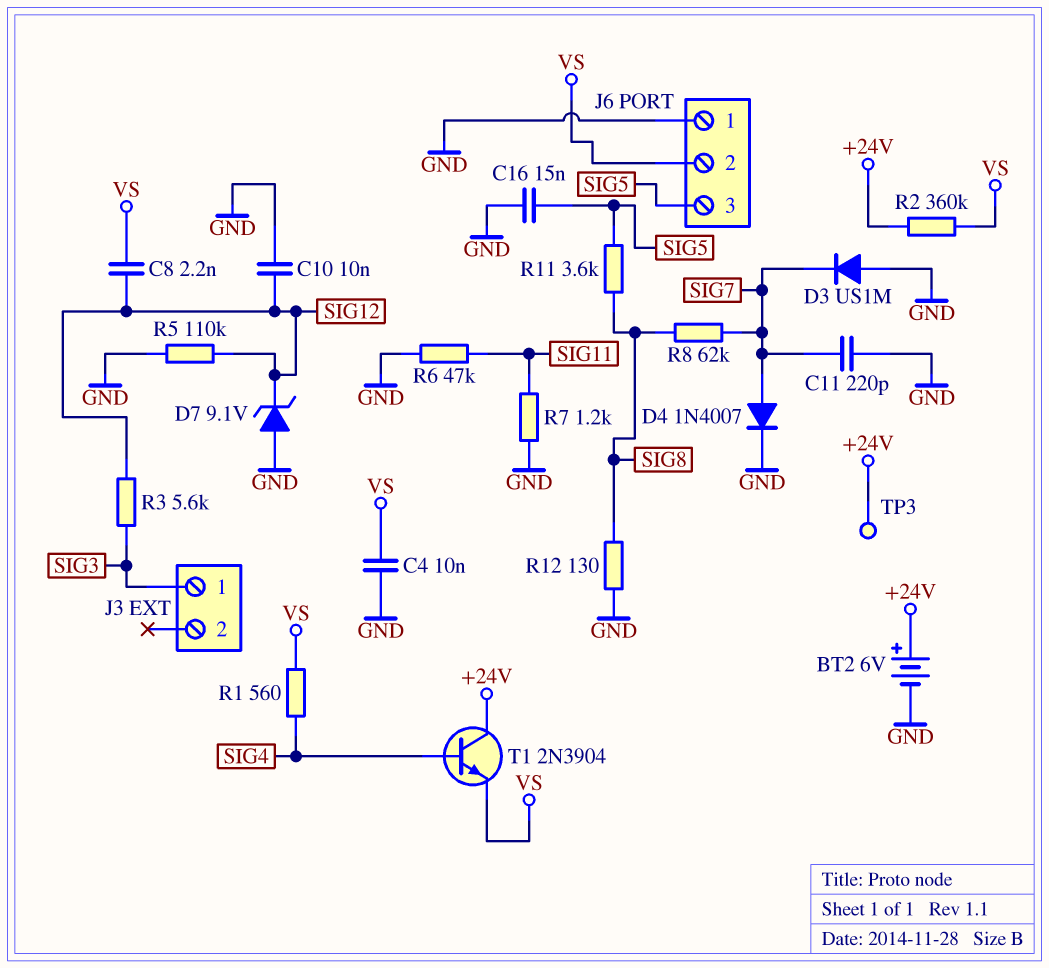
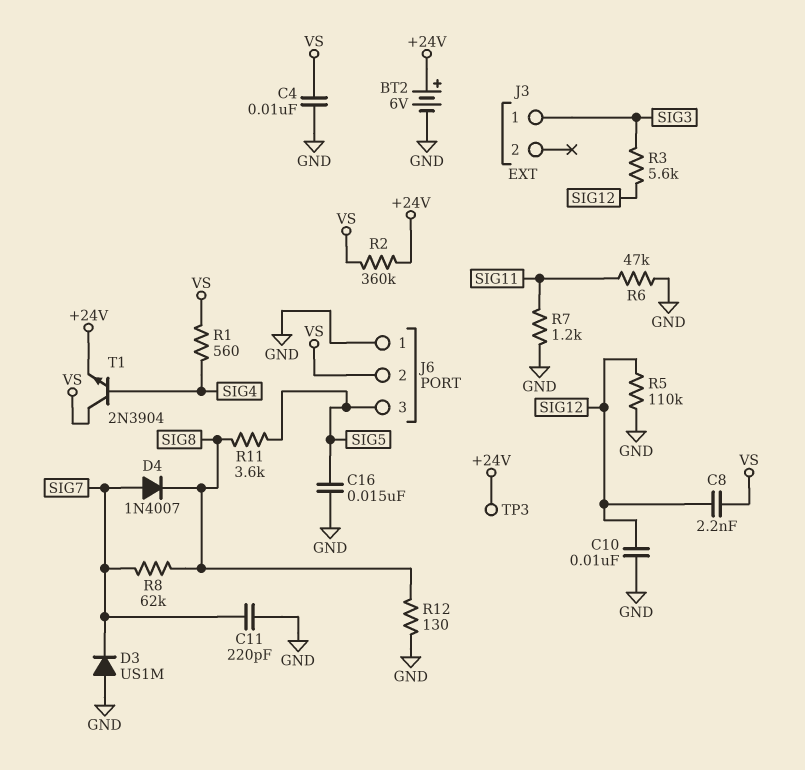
D4: diode 1N4007 (A SIG7, K GND) -> diode 1N4007 (A SIG7, K SIG8)
D7: zener 9.1V (A GND, K SIG12) -> none
T1: NPN 2N3904 (B SIG4, C +24V, E VS) -> NPN 2N3904 (B SIG4, C VS, E +24V)

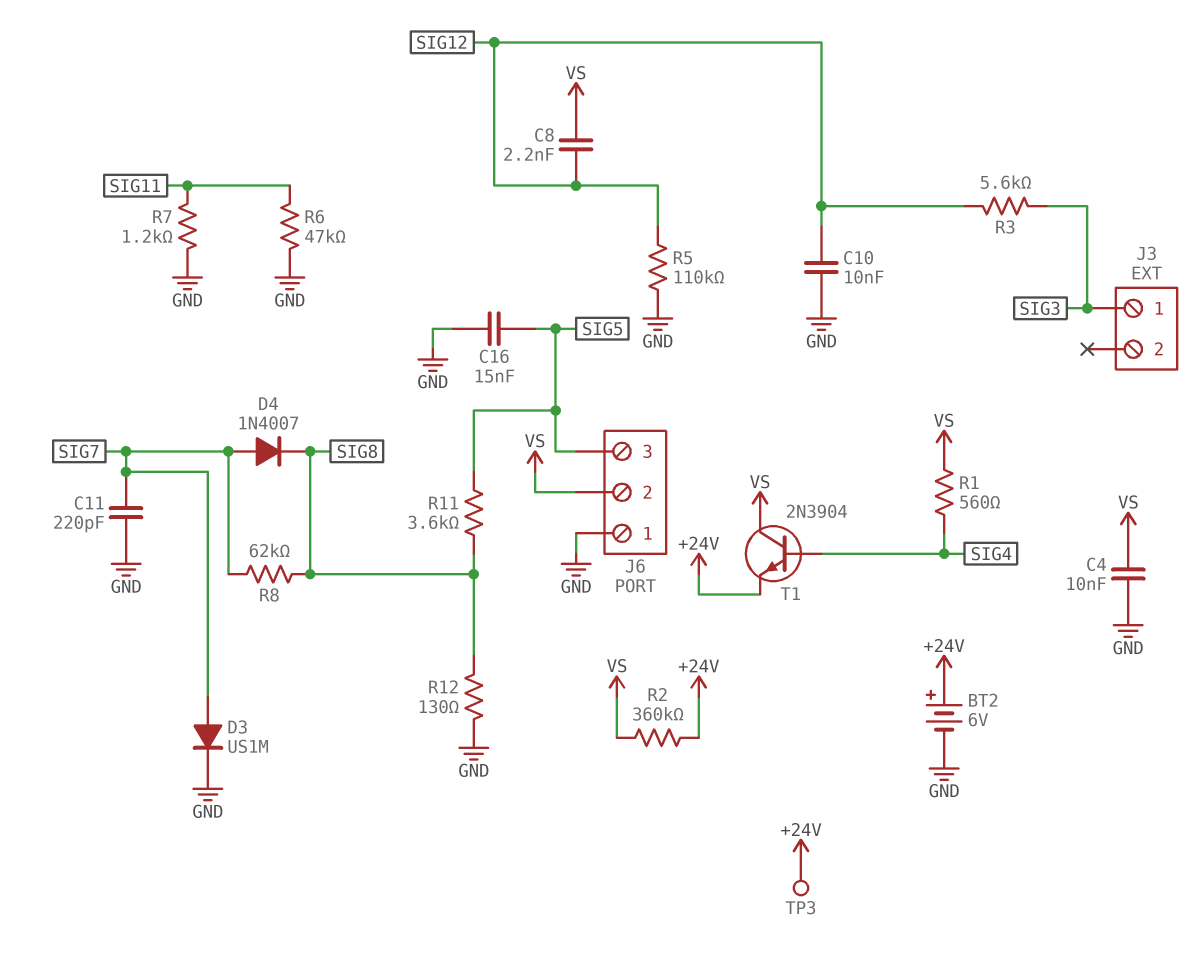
D3: diode US1M (A GND, K SIG7) -> diode US1M (A SIG7, K GND)

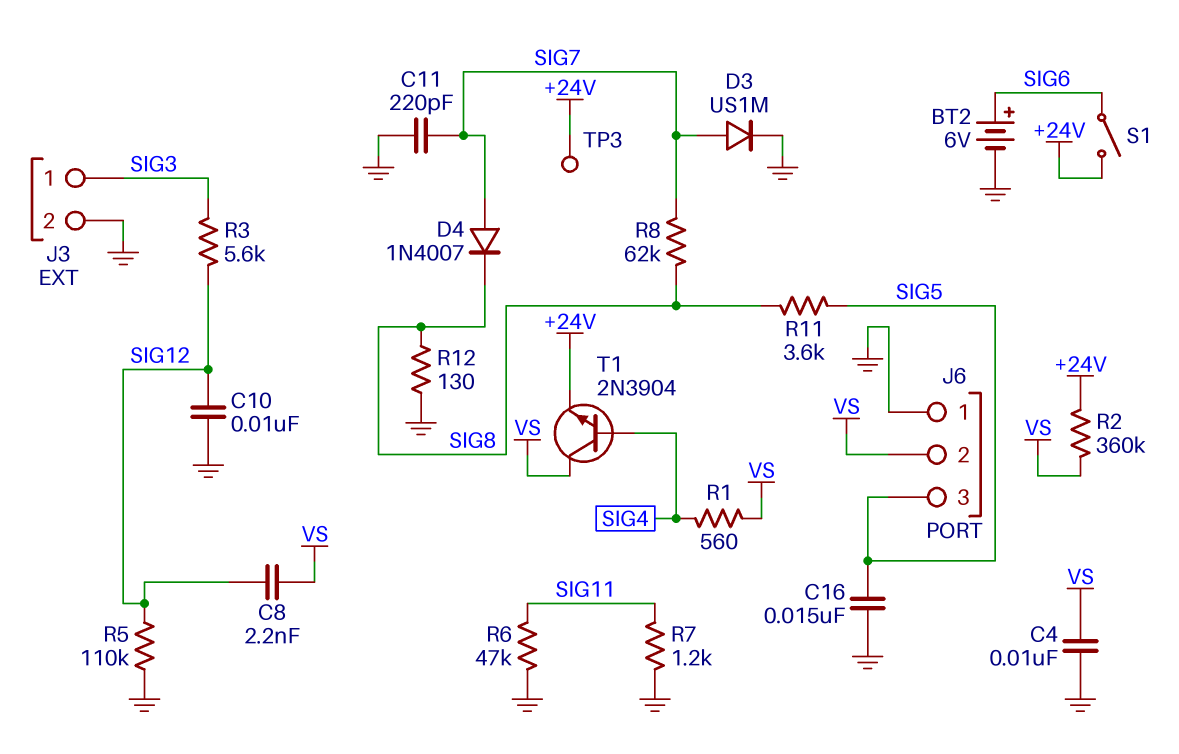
BT2: 6V (plus +24V, minus GND) -> 6V (plus SIG6, minus GND)
J3 pin 2: none -> GND
S1: none -> switch (+24V, SIG6)

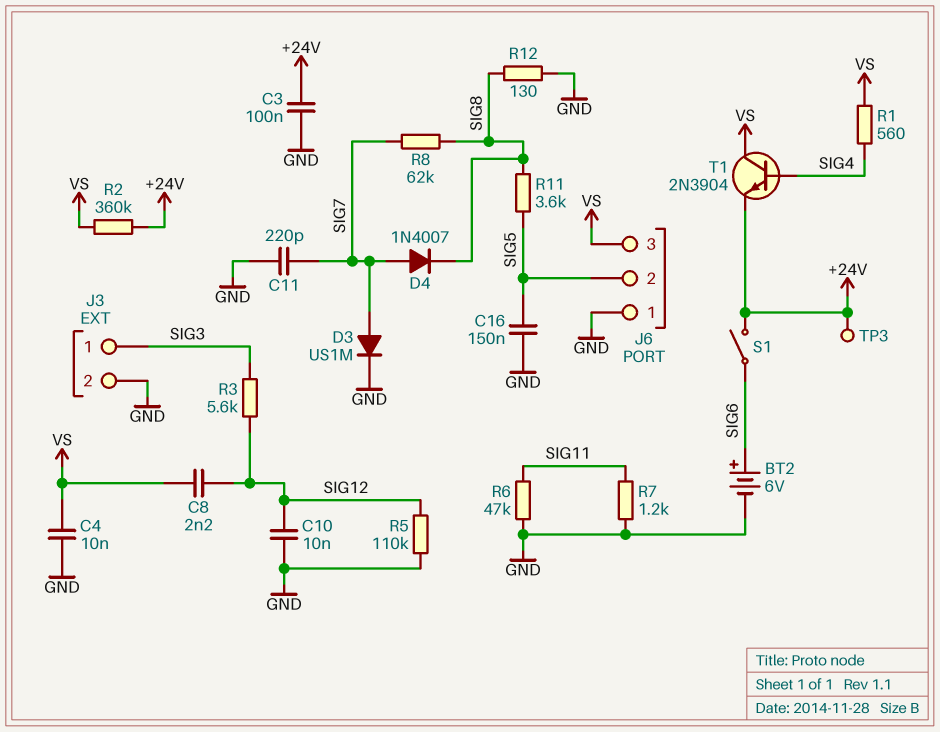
C3: none -> 100nF (+24V, GND)
C16: 15nF (GND, SIG5) -> 150nF (GND, SIG5)
J6 pin 2: VS -> SIG5
J6 pin 3: SIG5 -> VS

